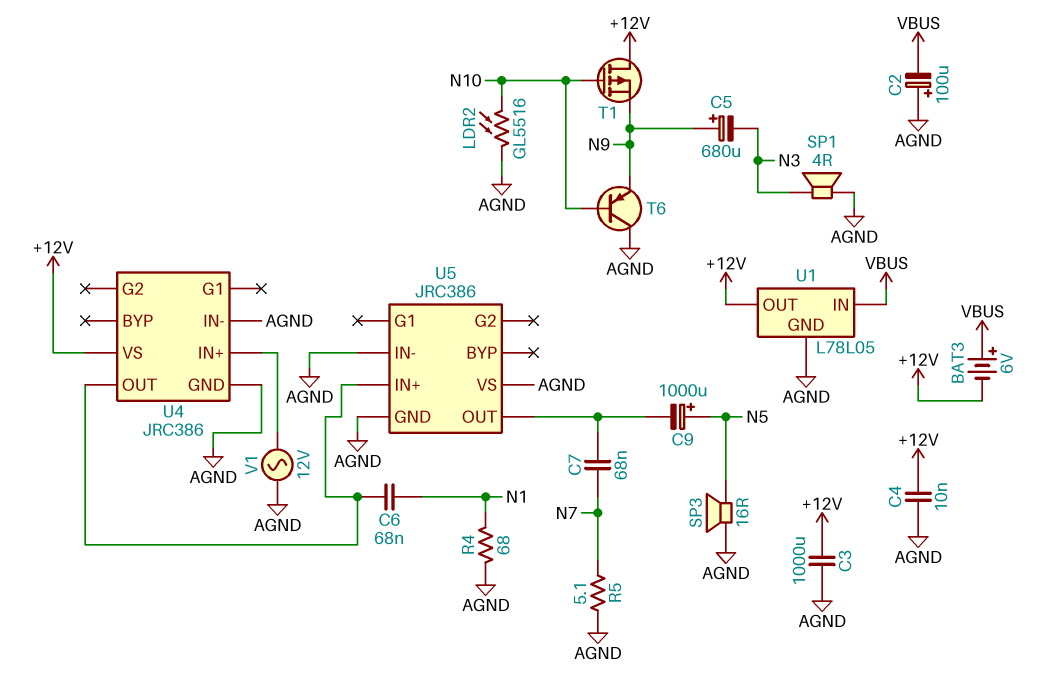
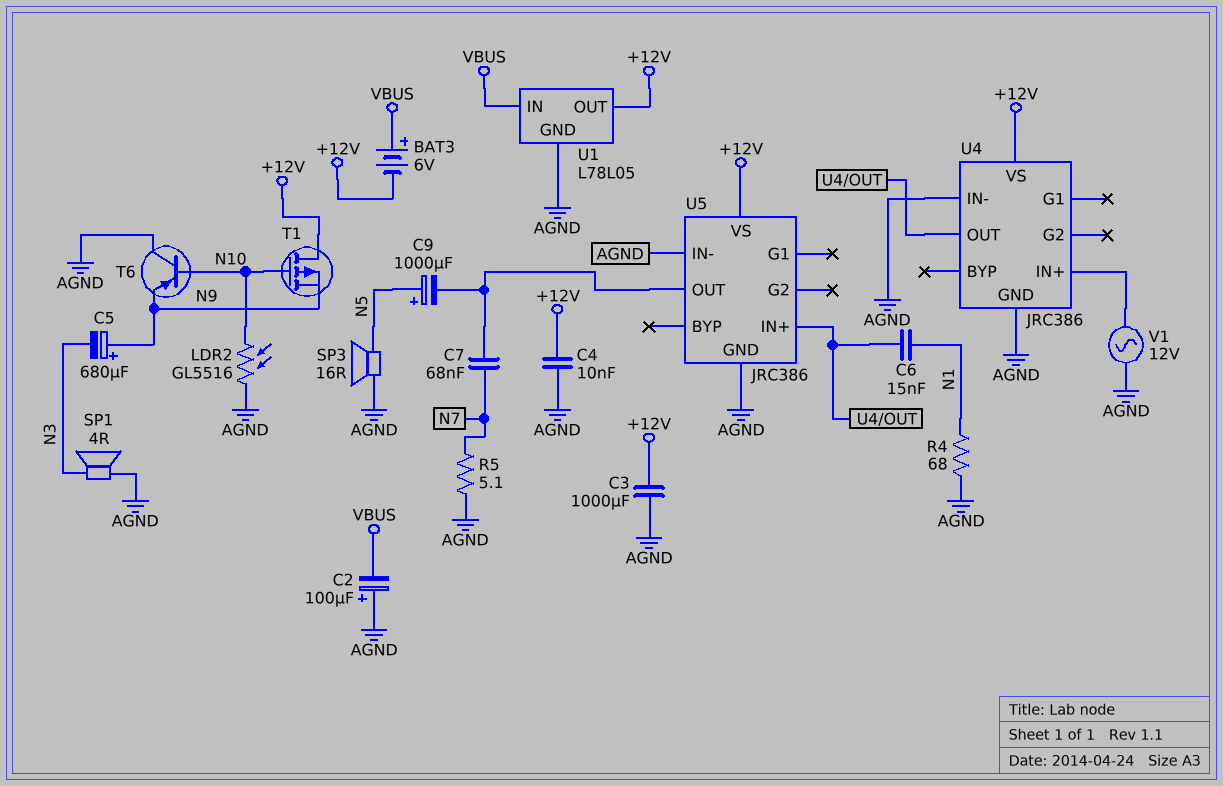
C6: 68nF (N1, U4/OUT) -> 15nF (N1, U4/OUT)
U5 pin VS: AGND -> +12V

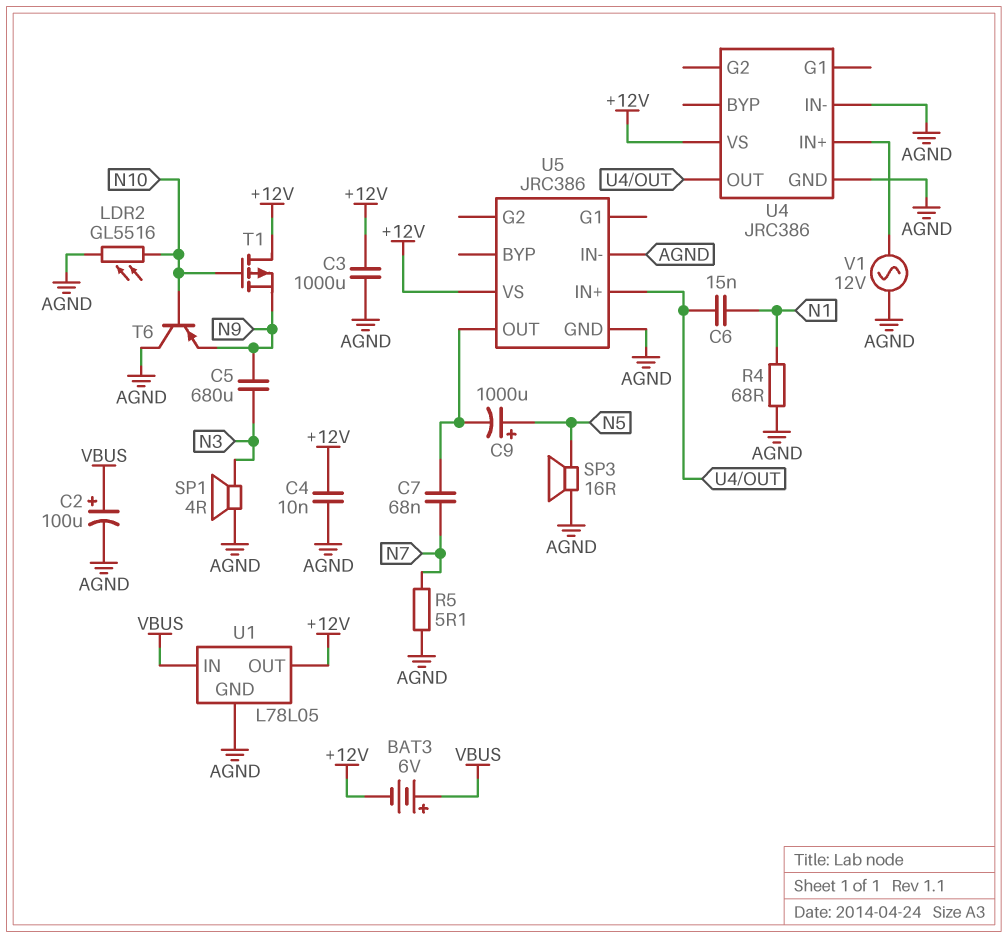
C2: 100uF (plus AGND, minus VBUS) -> 100uF (plus VBUS, minus AGND)
C5: 680uF (plus N9, minus N3) -> 680uF (N3, N9)

